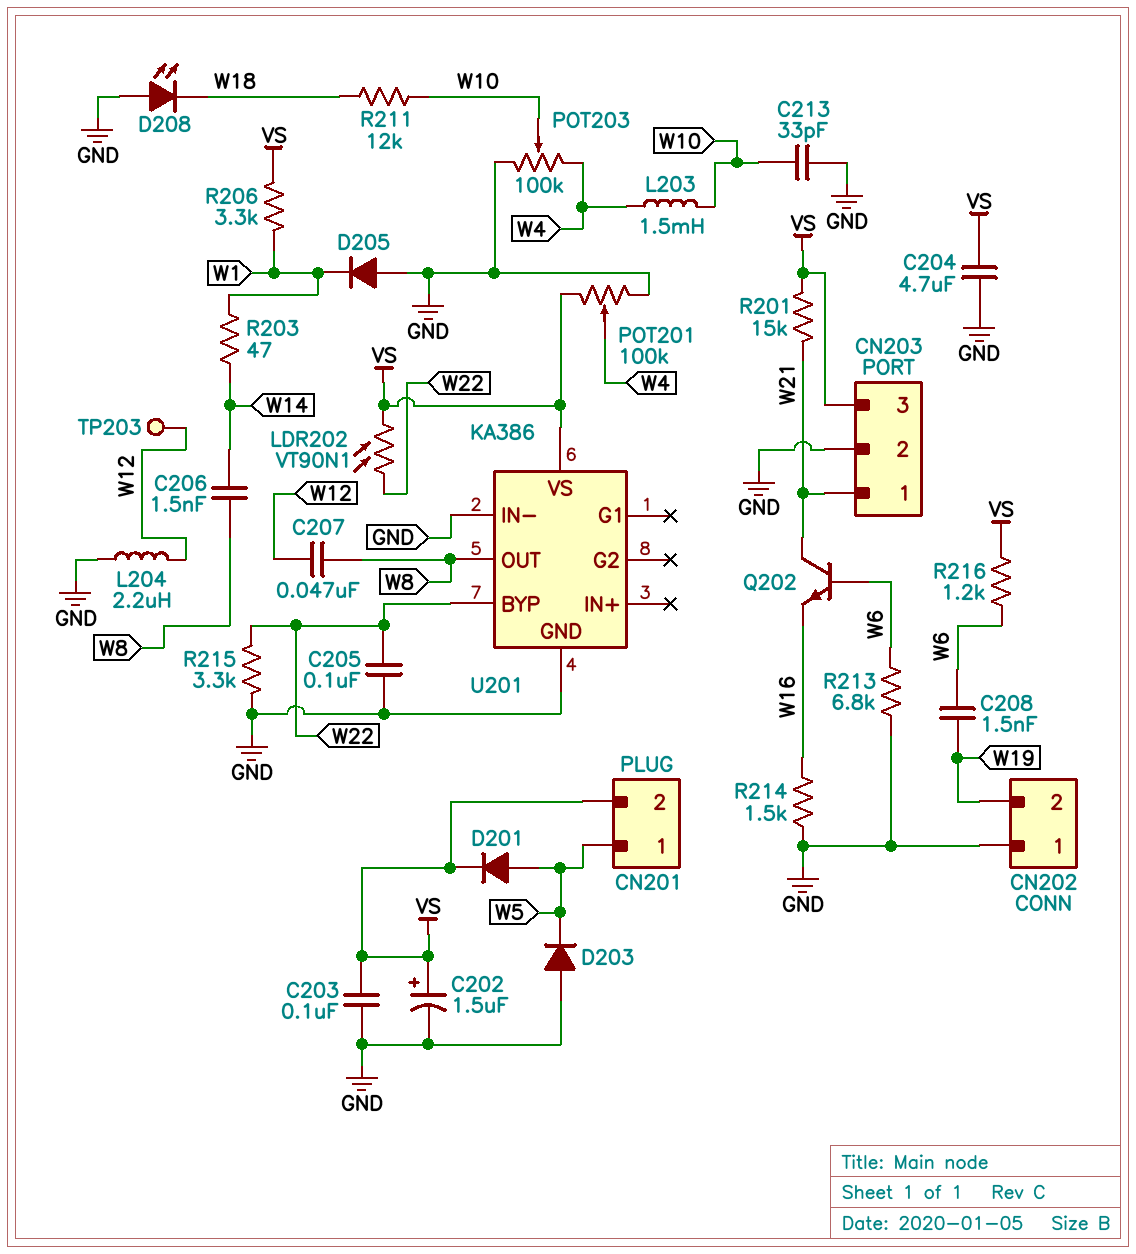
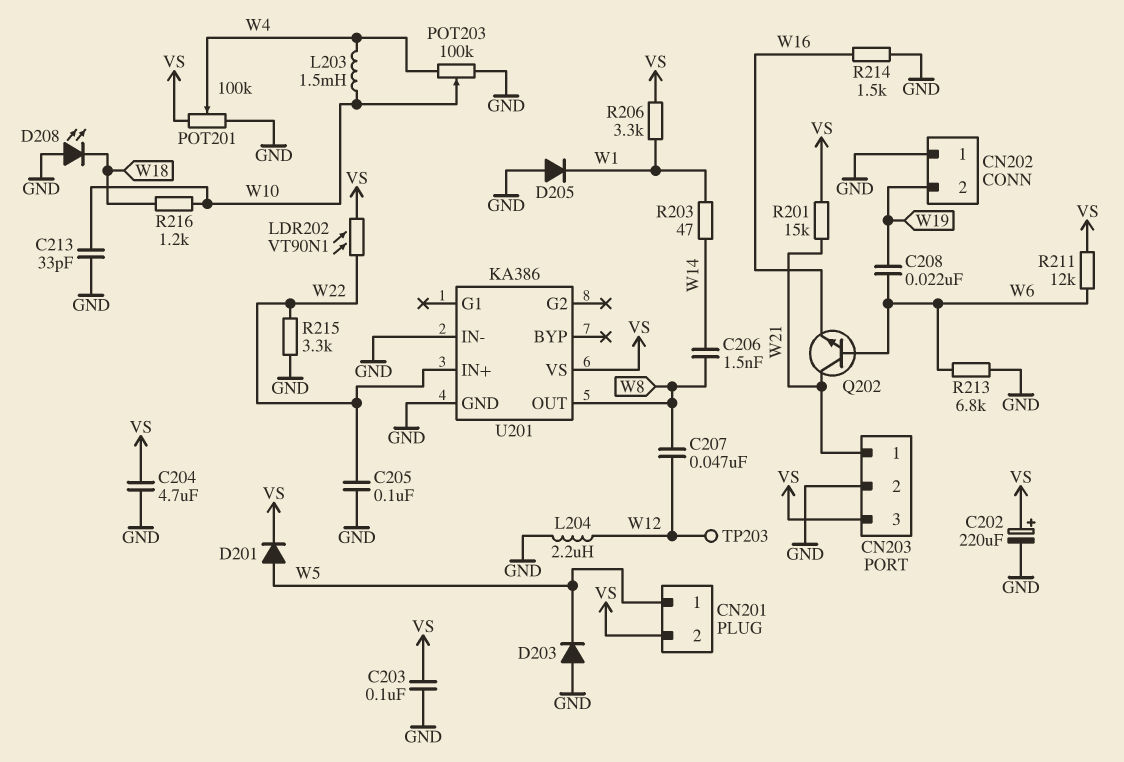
C202: 1.5uF (plus VS, minus GND) -> 220uF (plus VS, minus GND)
C208: 1.5nF (W6, W19) -> 22nF (W6, W19)
R211: 12k (W10, W18) -> 12k (VS, W6)
R216: 1.2k (VS, W6) -> 1.2k (W10, W18)
U201 pin BYP: W22 -> none
U201 pin IN+: none -> W22

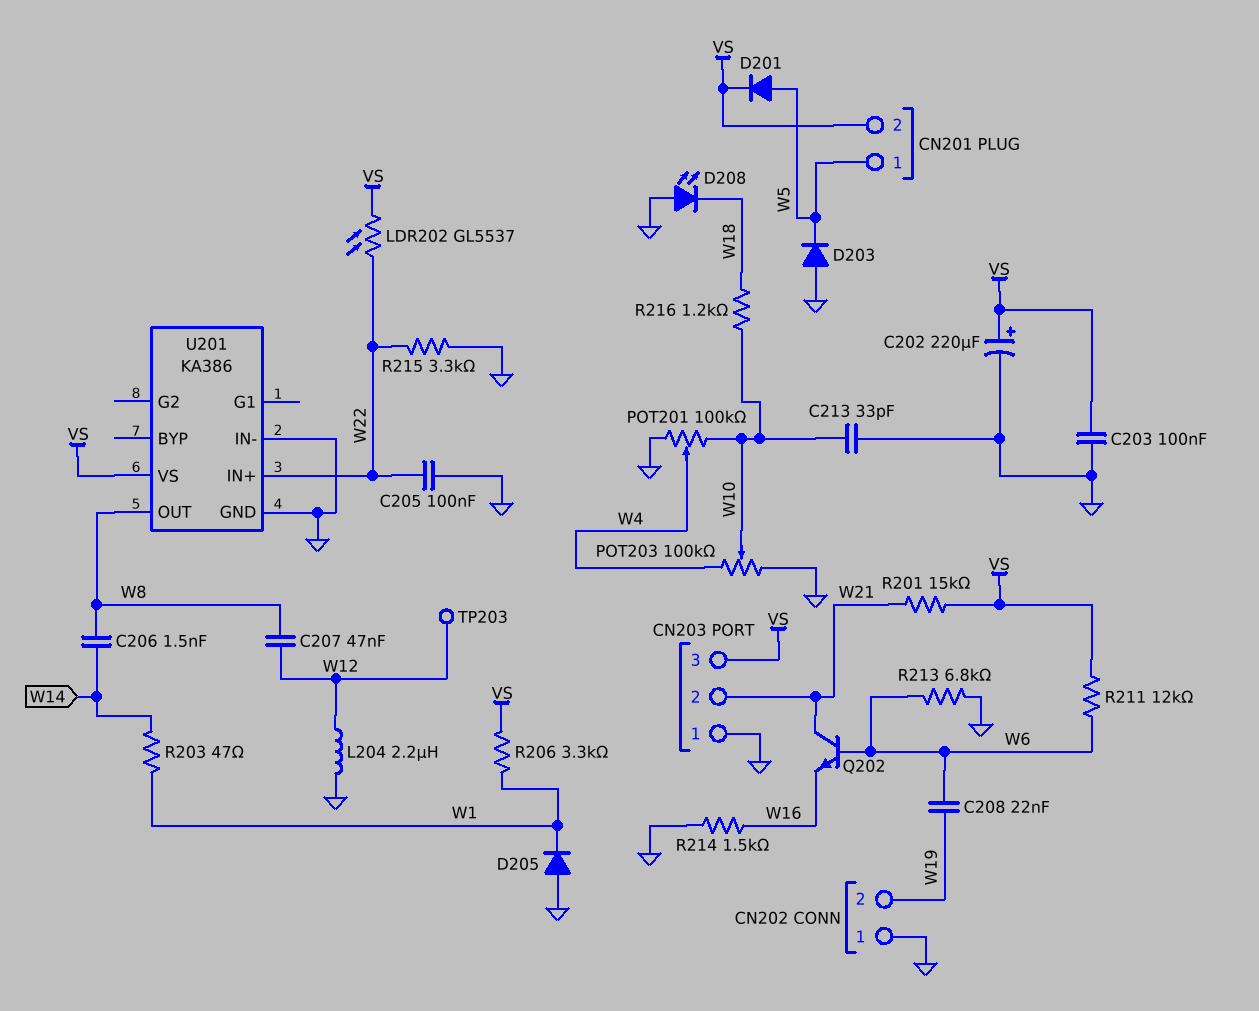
C204: 4.7uF (GND, VS) -> none
CN203 pin 1: W21 -> GND
CN203 pin 2: GND -> W21
L203: 1.5mH (W4, W10) -> none
LDR202: VT90N1 (VS, W22) -> GL5537 (VS, W22)
POT201: 100k (GND, VS, wiper W4) -> 100k (GND, W10, wiper W4)

